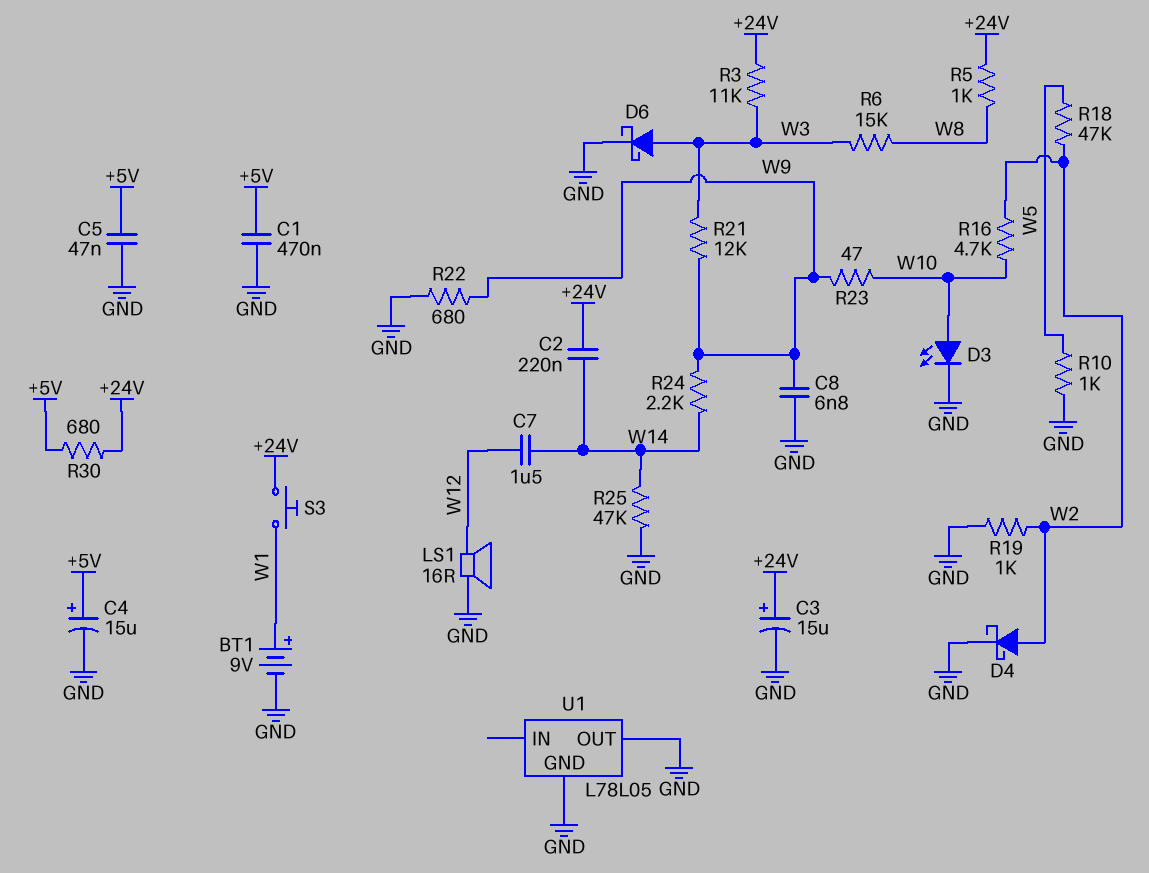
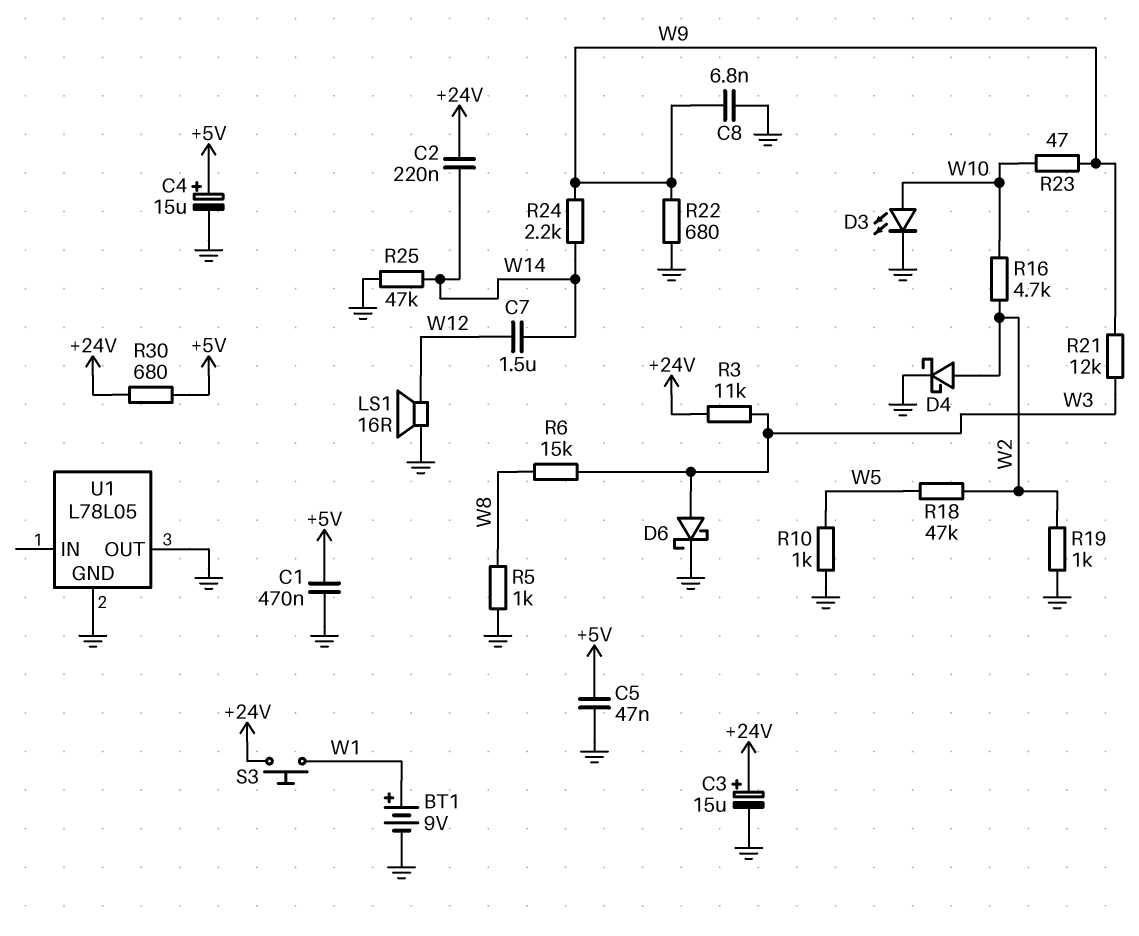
R5: 1k (+24V, W8) -> 1k (GND, W8)

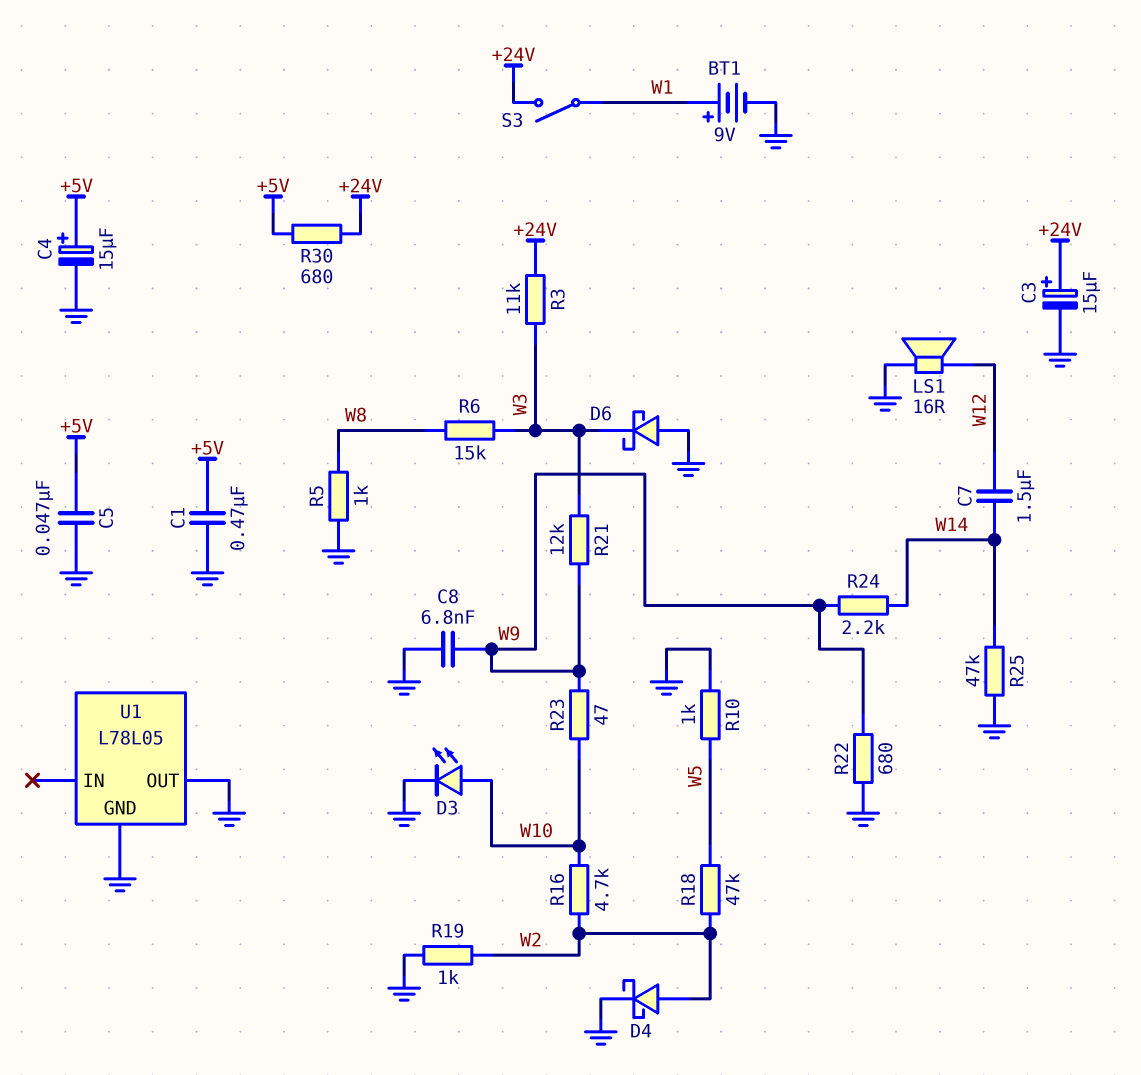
C2: 220nF (+24V, W14) -> none
D6: schottky (A W3, K GND) -> schottky (A GND, K W3)
S3: button (+24V, W1) -> switch (+24V, W1)

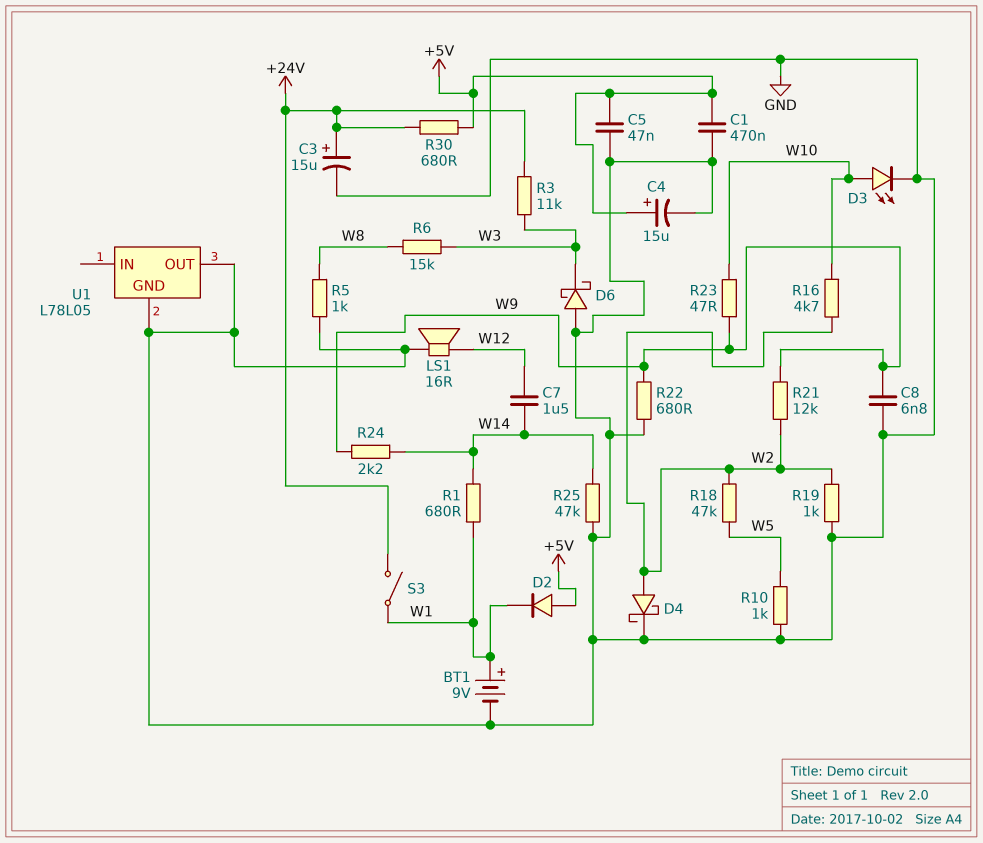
D2: none -> diode (A +5V, K W1)
R1: none -> 680 (W1, W14)
R21: 12k (W3, W9) -> 12k (W2, W9)

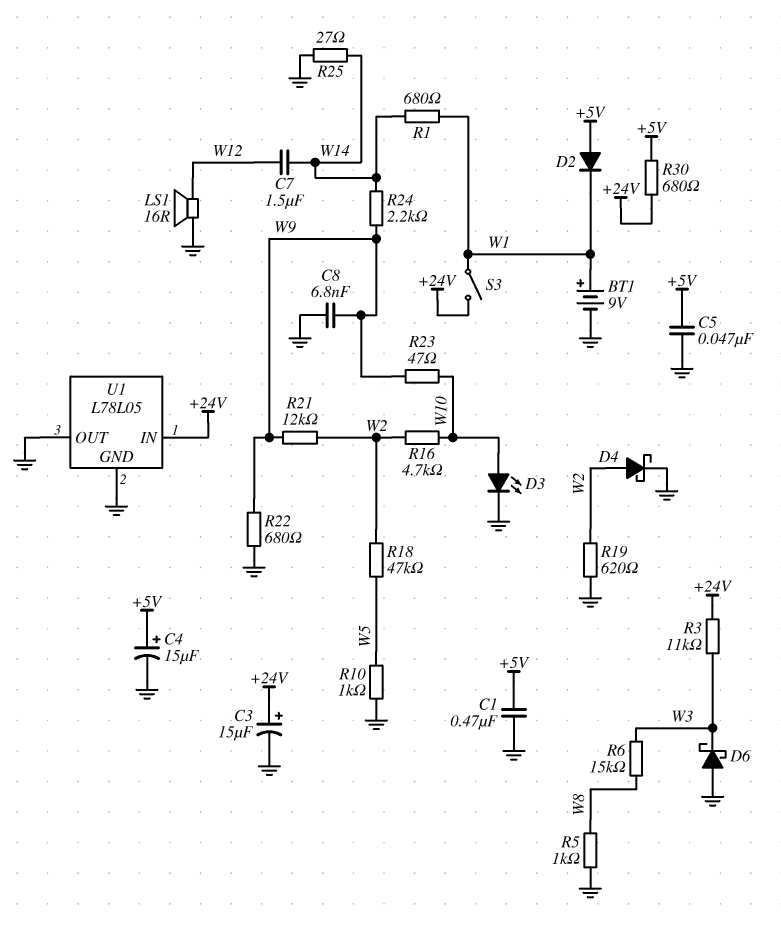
R19: 1k (GND, W2) -> 620 (GND, W2)
R25: 47k (GND, W14) -> 27 (GND, W14)
U1 pin IN: none -> +24V

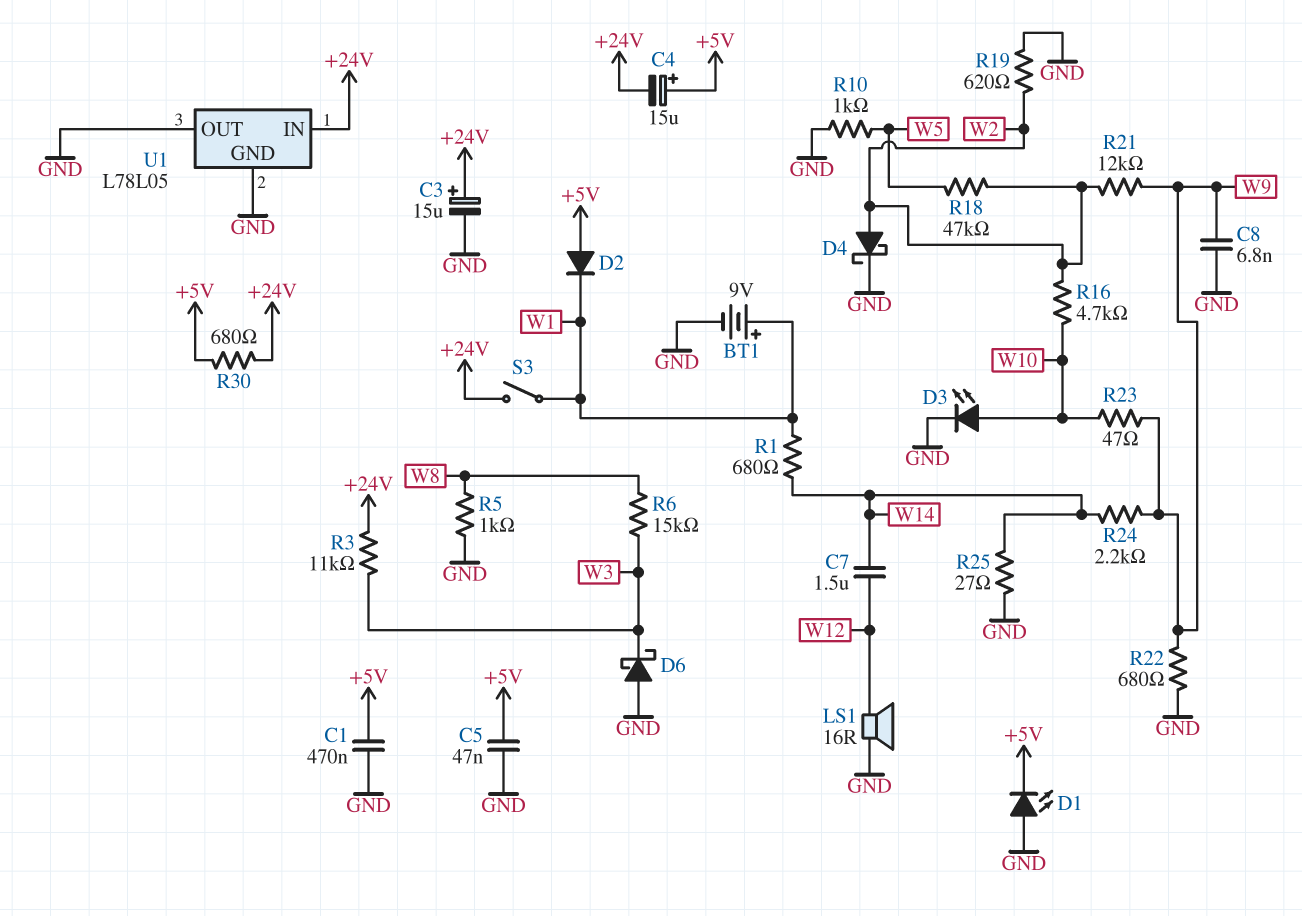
C4: 15uF (plus +5V, minus GND) -> 15uF (plus +5V, minus +24V)
D1: none -> LED (A GND, K +5V)

